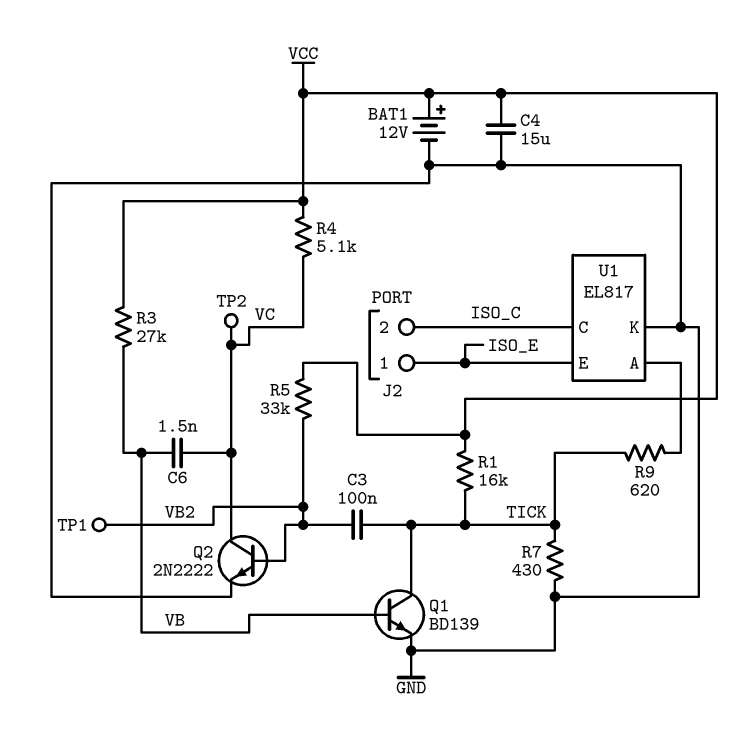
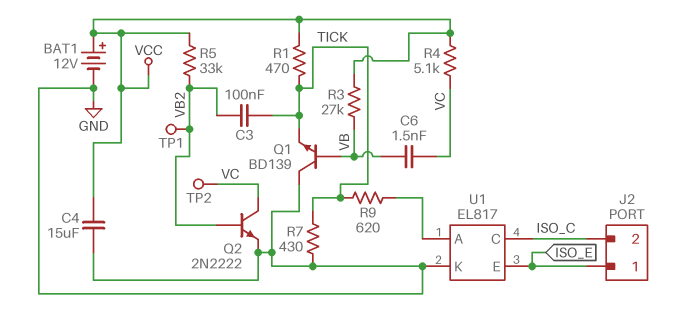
Q1: NPN BD139 (B VB, C TICK, E GND) -> NPN BD139 (B VB, C GND, E TICK)
R1: 16k (TICK, VCC) -> 470 (TICK, VCC)

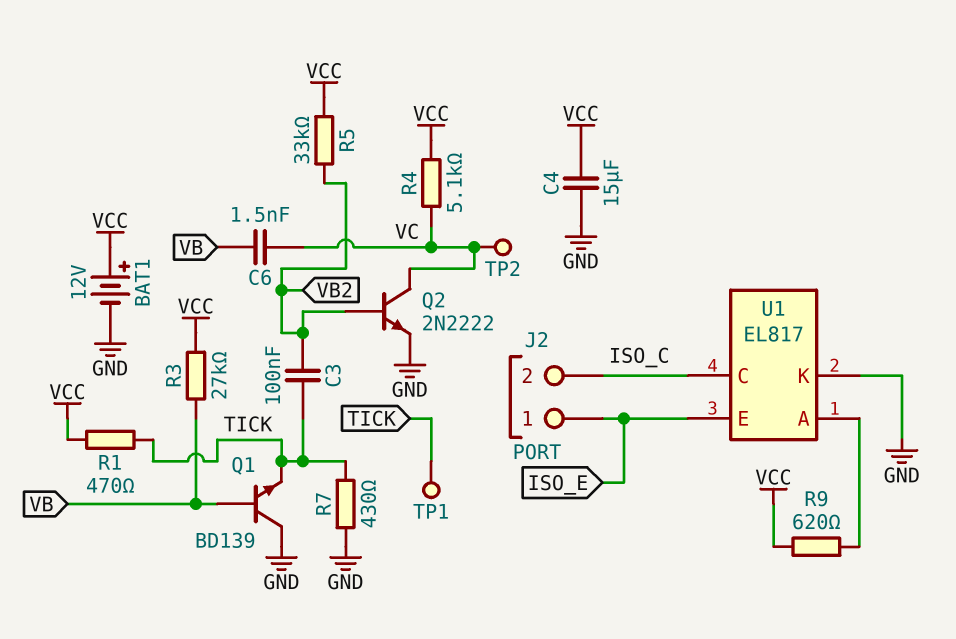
R9: 620 (TICK, U1/A) -> 620 (U1/A, VCC)
TP1: test point (VB2) -> test point (TICK)

